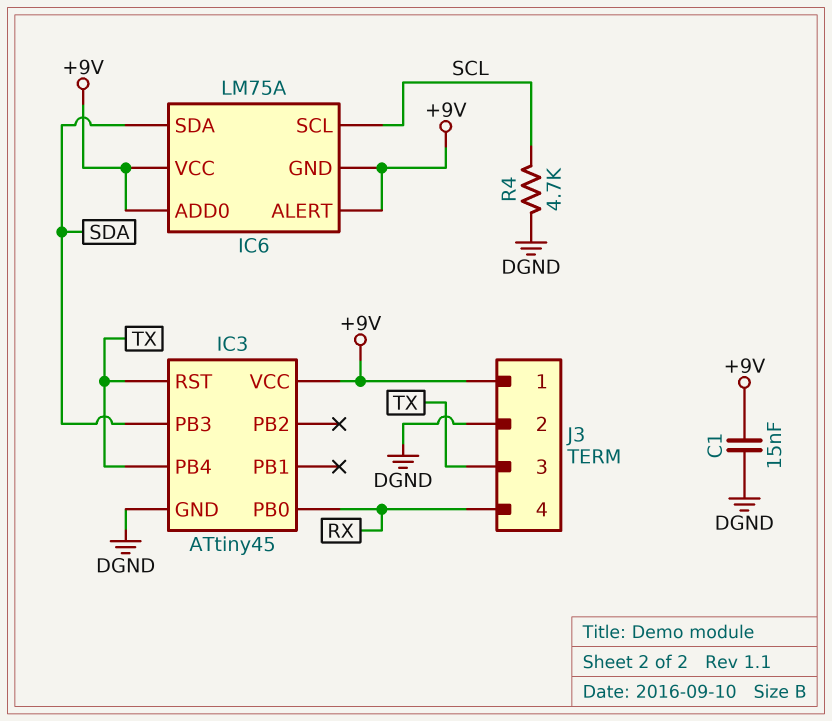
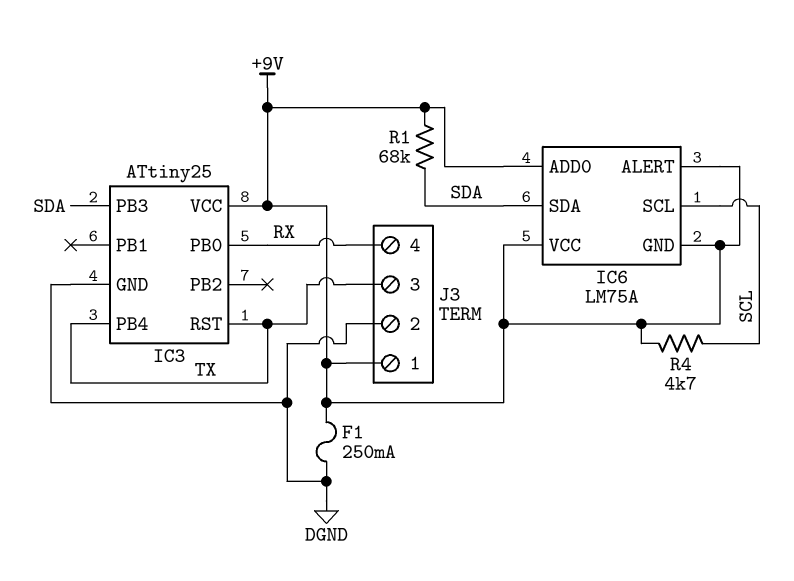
C1: 15nF (+9V, DGND) -> none
F1: none -> 250mA (+9V, DGND)
IC3: ATtiny45 -> ATtiny25
R1: none -> 68k (+9V, SDA)
R4: 4.7k (DGND, SCL) -> 4.7k (+9V, SCL)

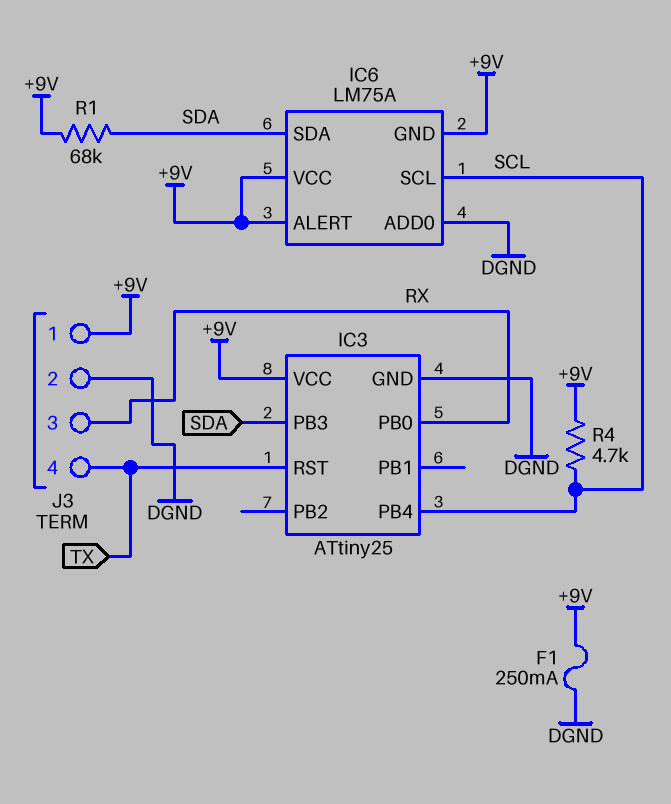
IC3 pin PB4: TX -> SCL
IC6 pin ADD0: +9V -> DGND
J3 pin 3: TX -> RX
J3 pin 4: RX -> TX

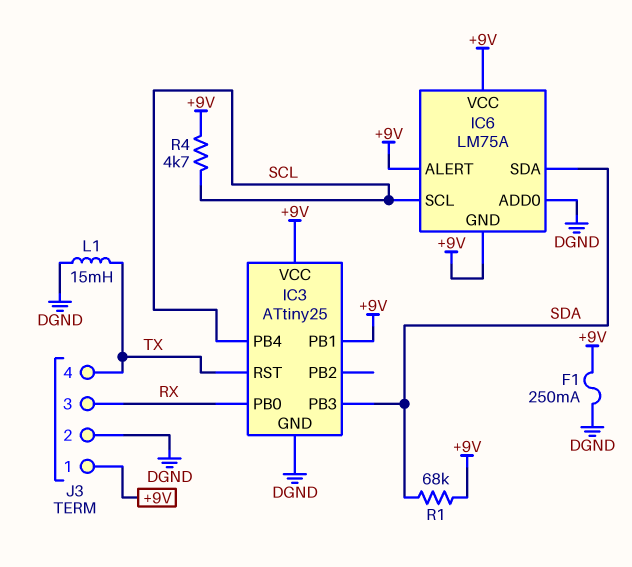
IC3 pin PB1: none -> +9V
L1: none -> 15mH (DGND, TX)

